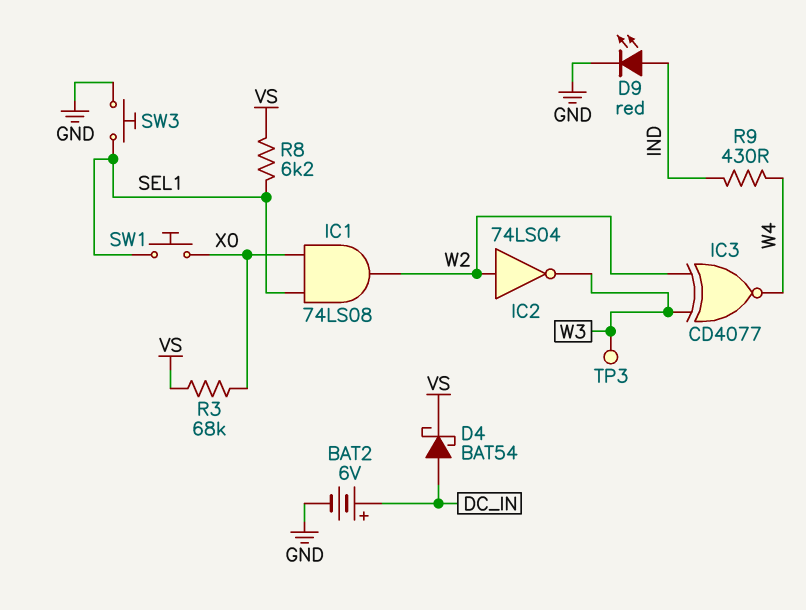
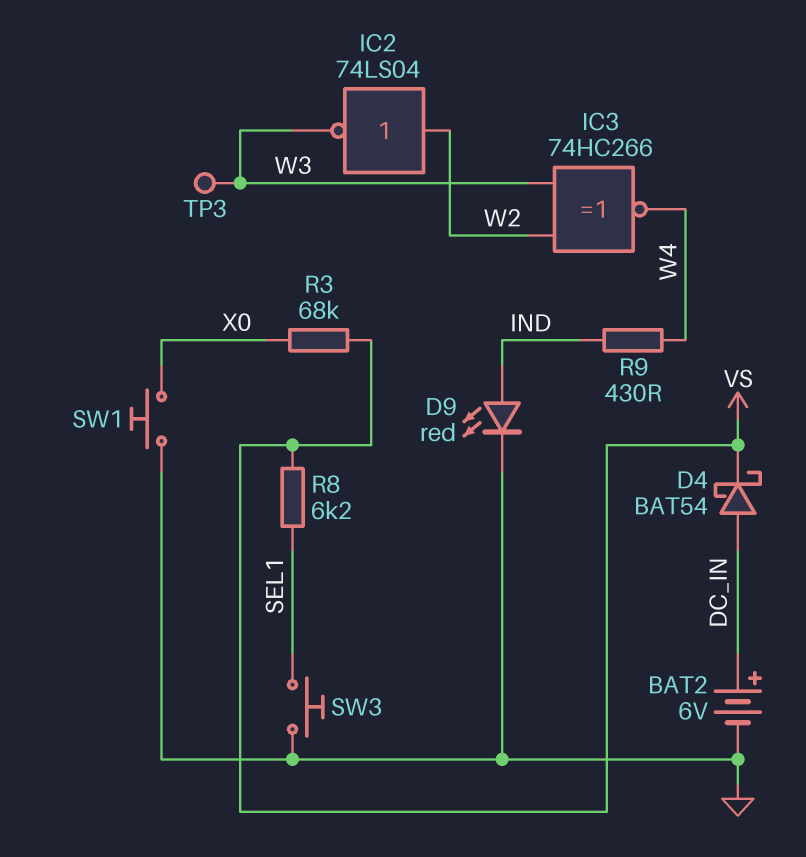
IC1: AND 74LS08 (in SEL1, in X0, out W2) -> none
IC3: XNOR CD4077 (in W2, in W3, out W4) -> XNOR 74HC266 (in W2, in W3, out W4)
SW1: button (SEL1, X0) -> button (GND, X0)

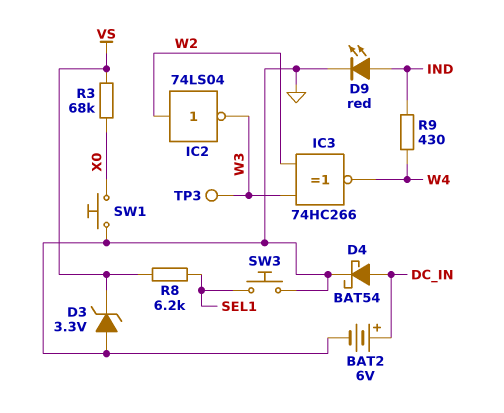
D3: none -> zener 3.3V (A GND, K VS)
D4: schottky BAT54 (A DC_IN, K VS) -> schottky BAT54 (A DC_IN, K GND)

